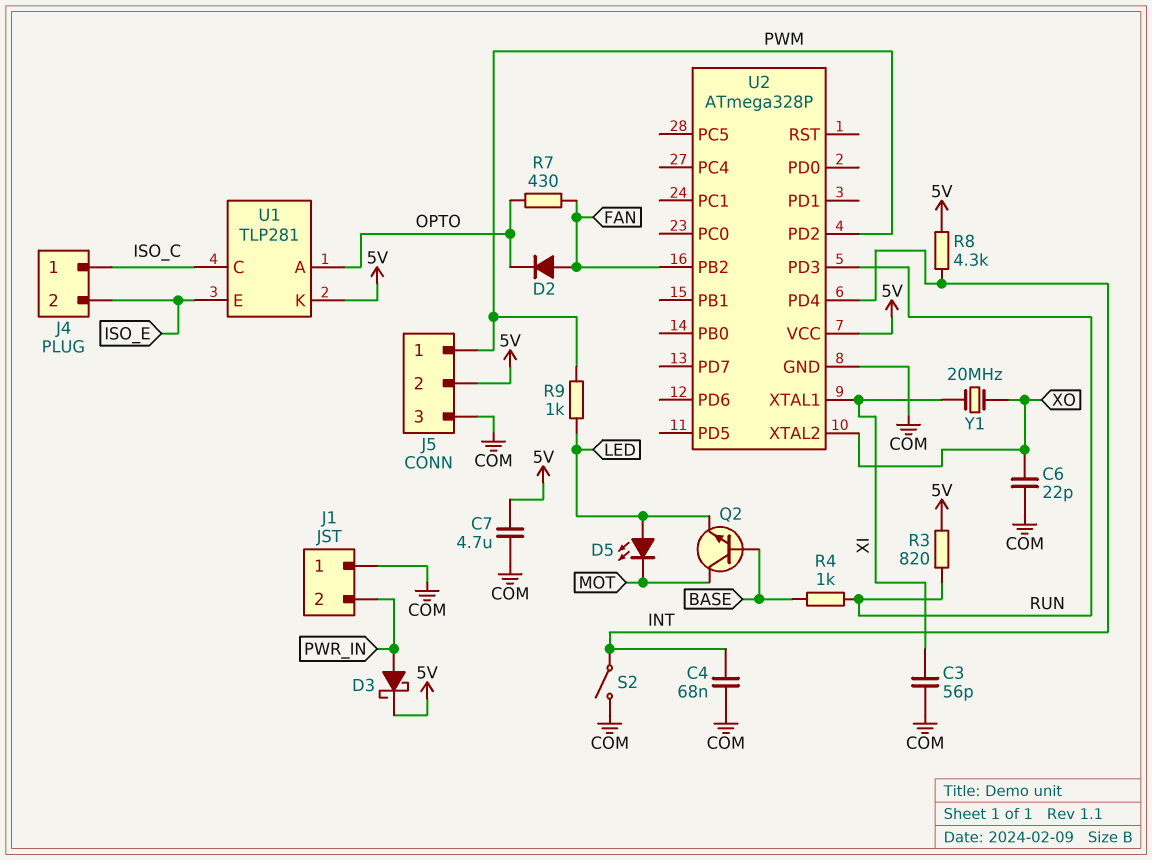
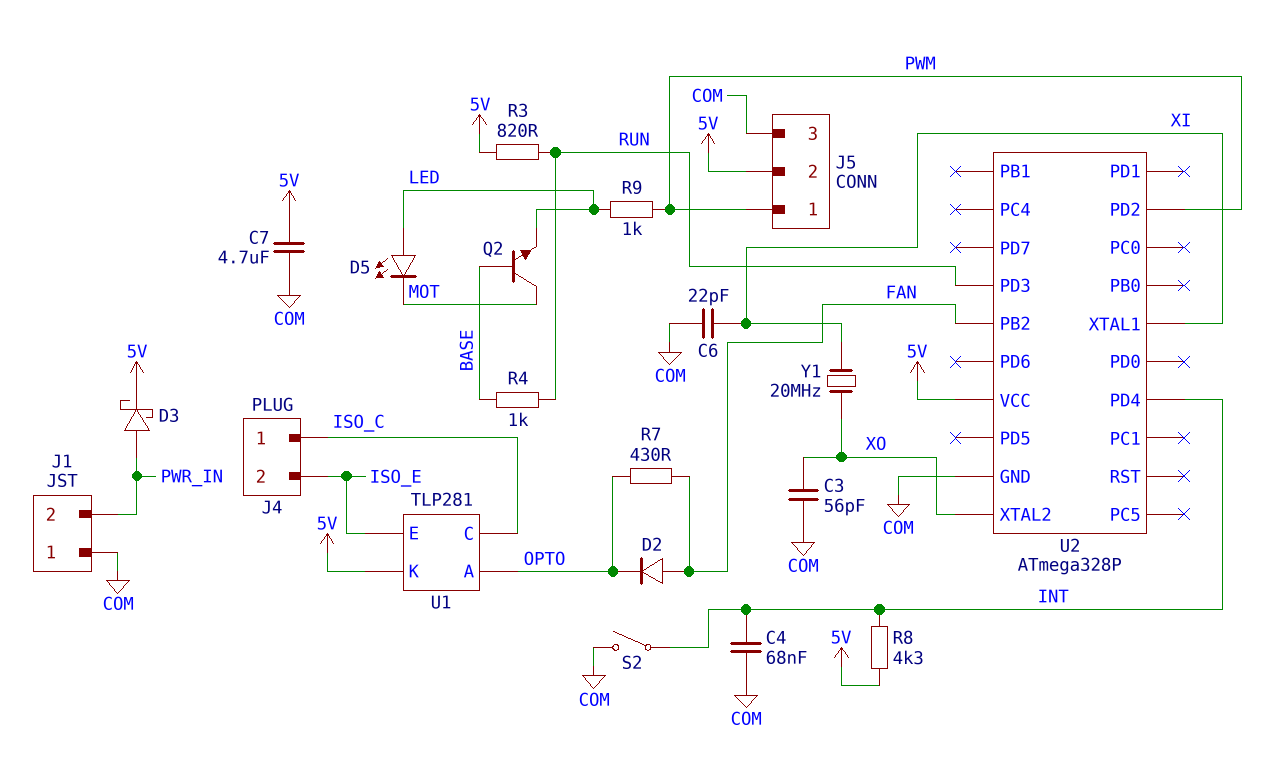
C3: 56pF (COM, XI) -> 56pF (COM, XO)
C6: 22pF (COM, XO) -> 22pF (COM, XI)

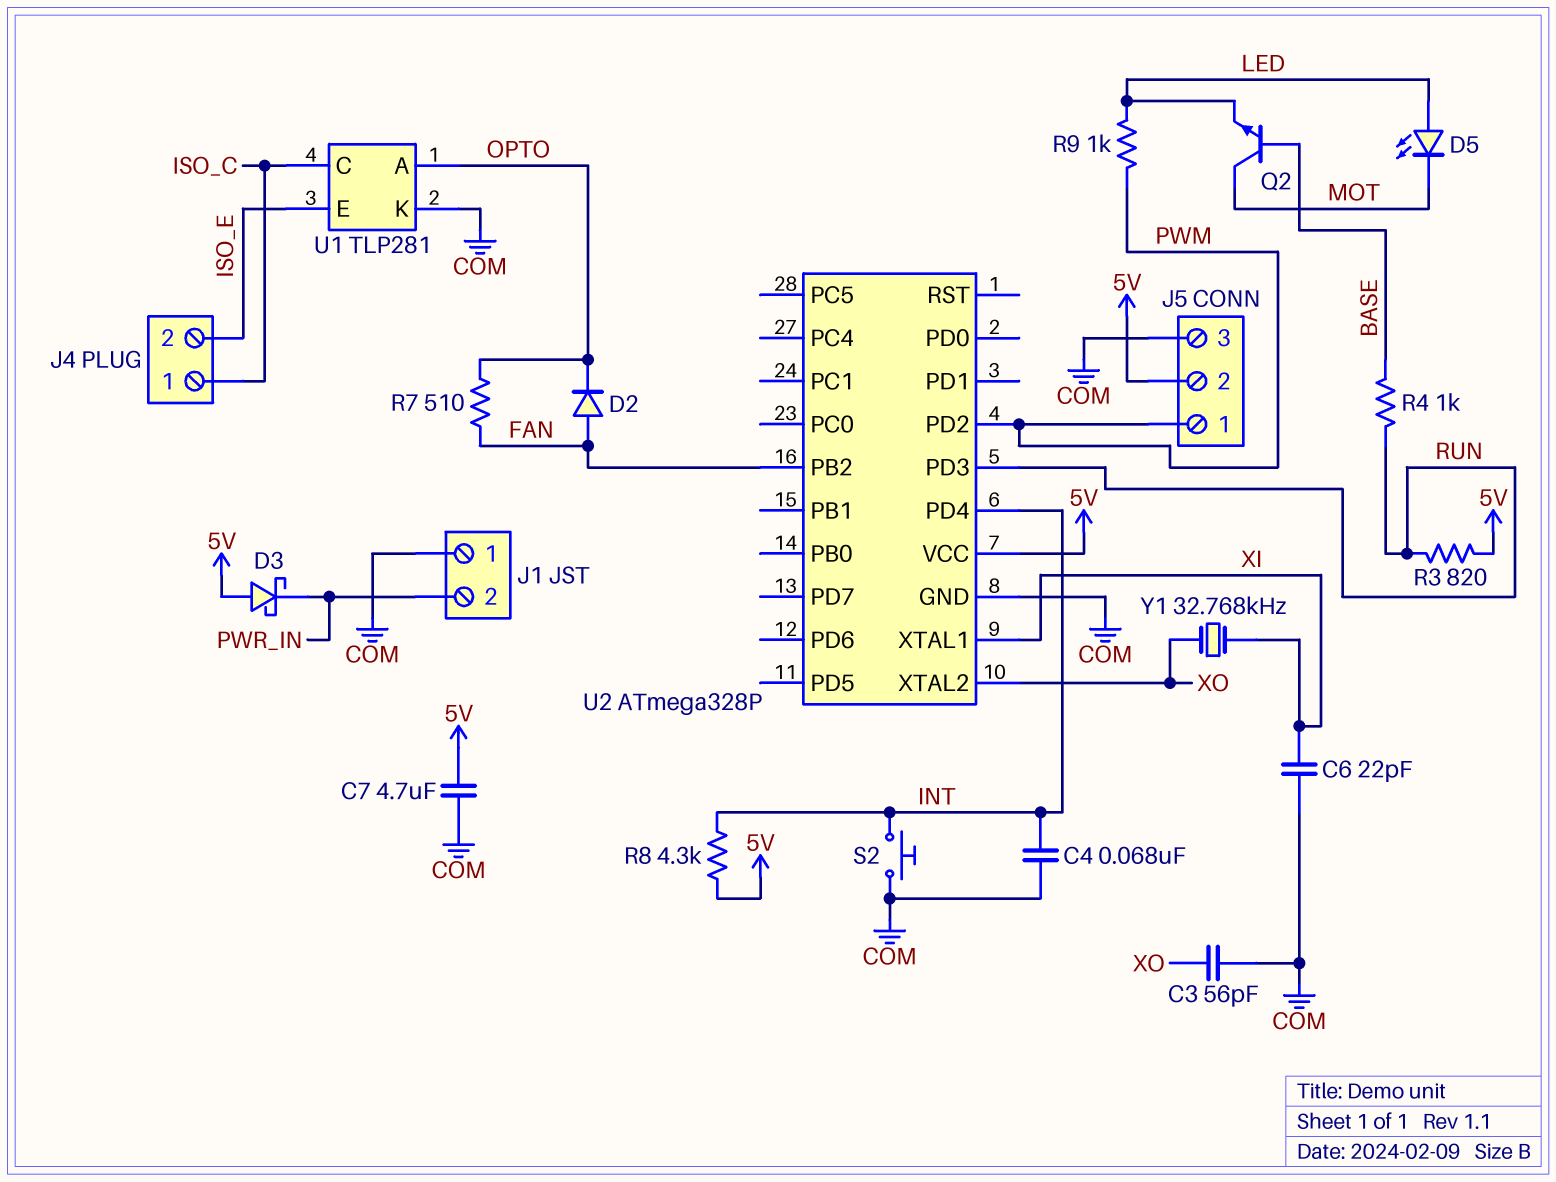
D3: schottky (A PWR_IN, K 5V) -> schottky (A 5V, K PWR_IN)
R7: 430 (FAN, OPTO) -> 510 (FAN, OPTO)
S2: switch (COM, INT) -> button (COM, INT)
U1 pin K: 5V -> COM
Y1: 20MHz (XI, XO) -> 32.768kHz (XI, XO)

